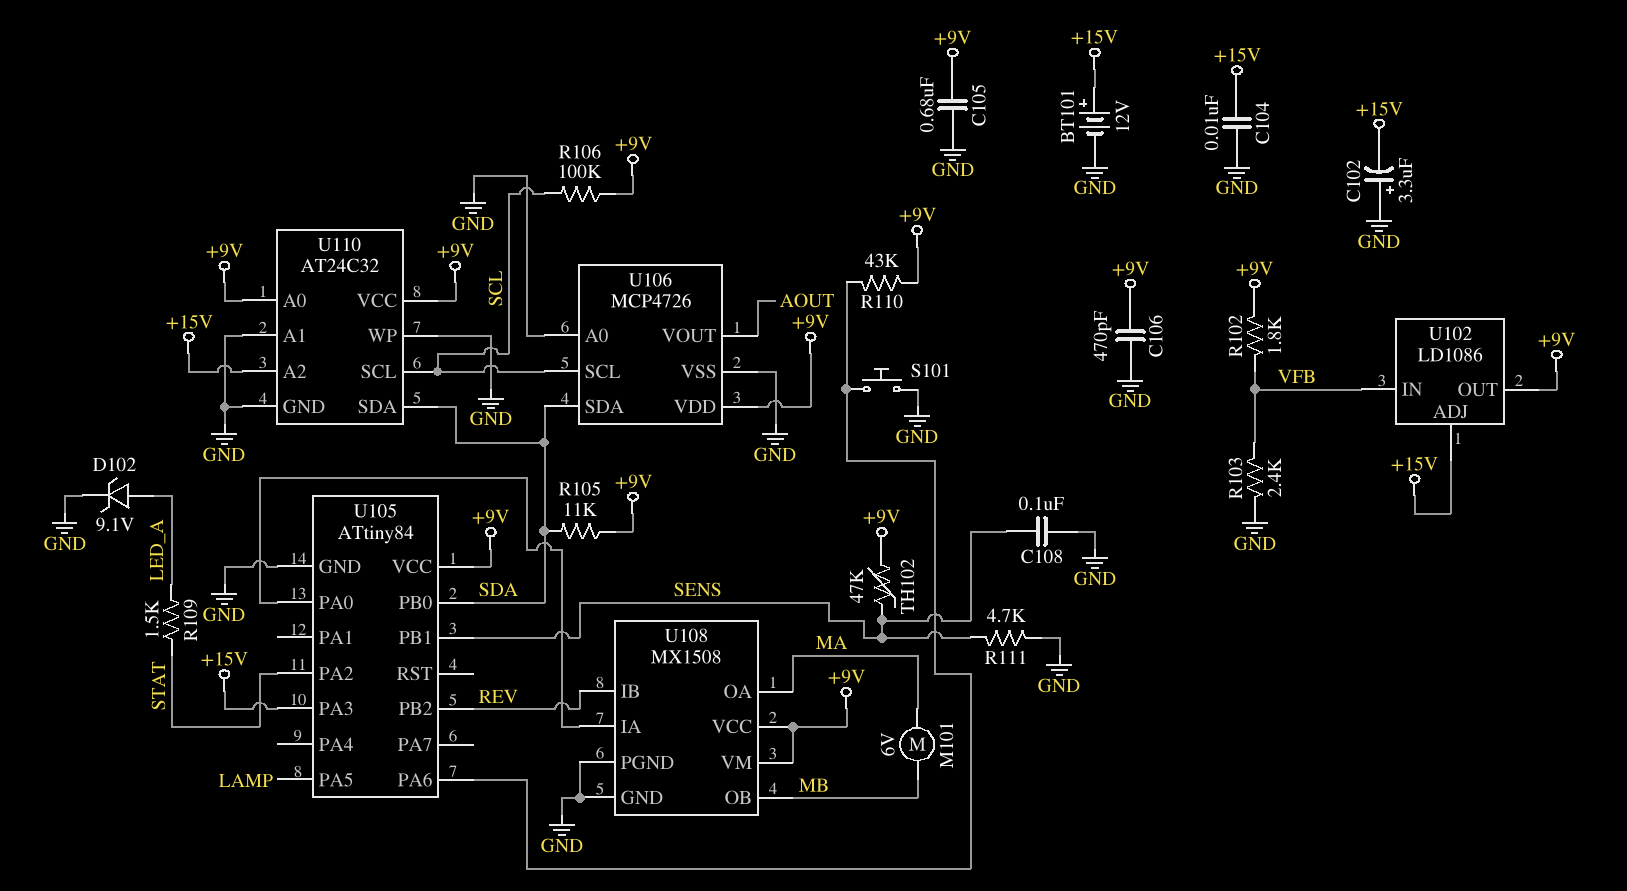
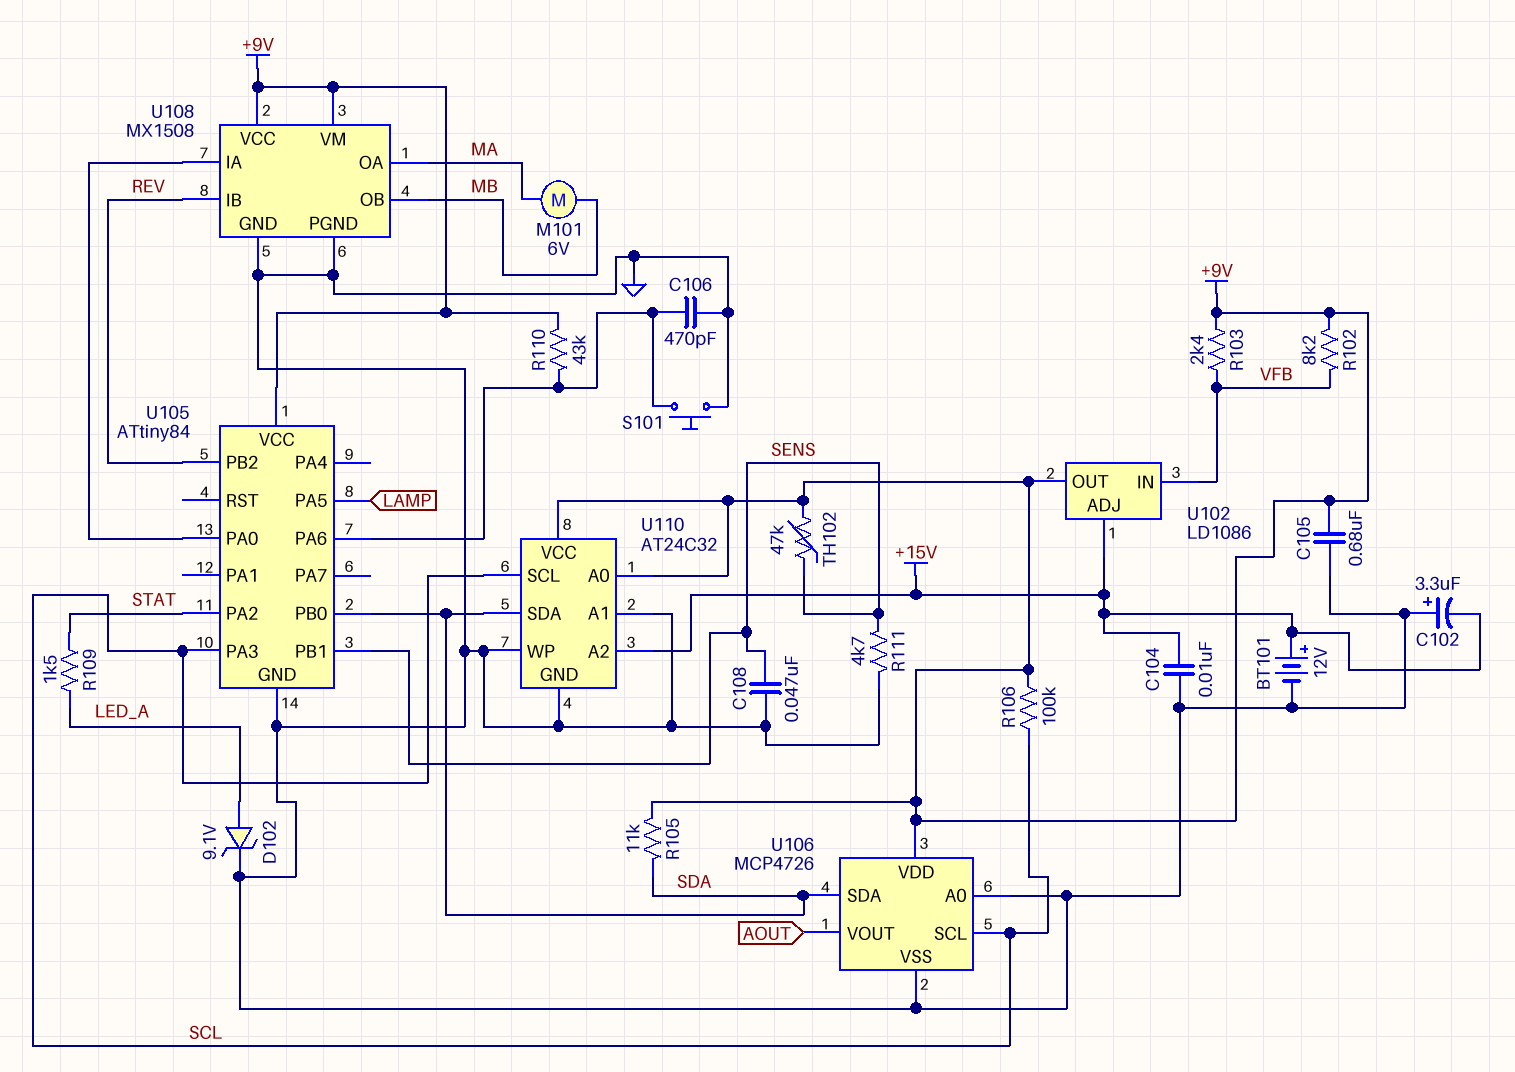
C106: 470pF (+9V, GND) -> 470pF (GND, U105/PA6)
C108: 100nF (GND, SENS) -> 47nF (GND, SENS)
R102: 1.8k (+9V, VFB) -> 8.2k (+9V, VFB)
R103: 2.4k (GND, VFB) -> 2.4k (+9V, VFB)
U105 pin PA3: +15V -> SCL

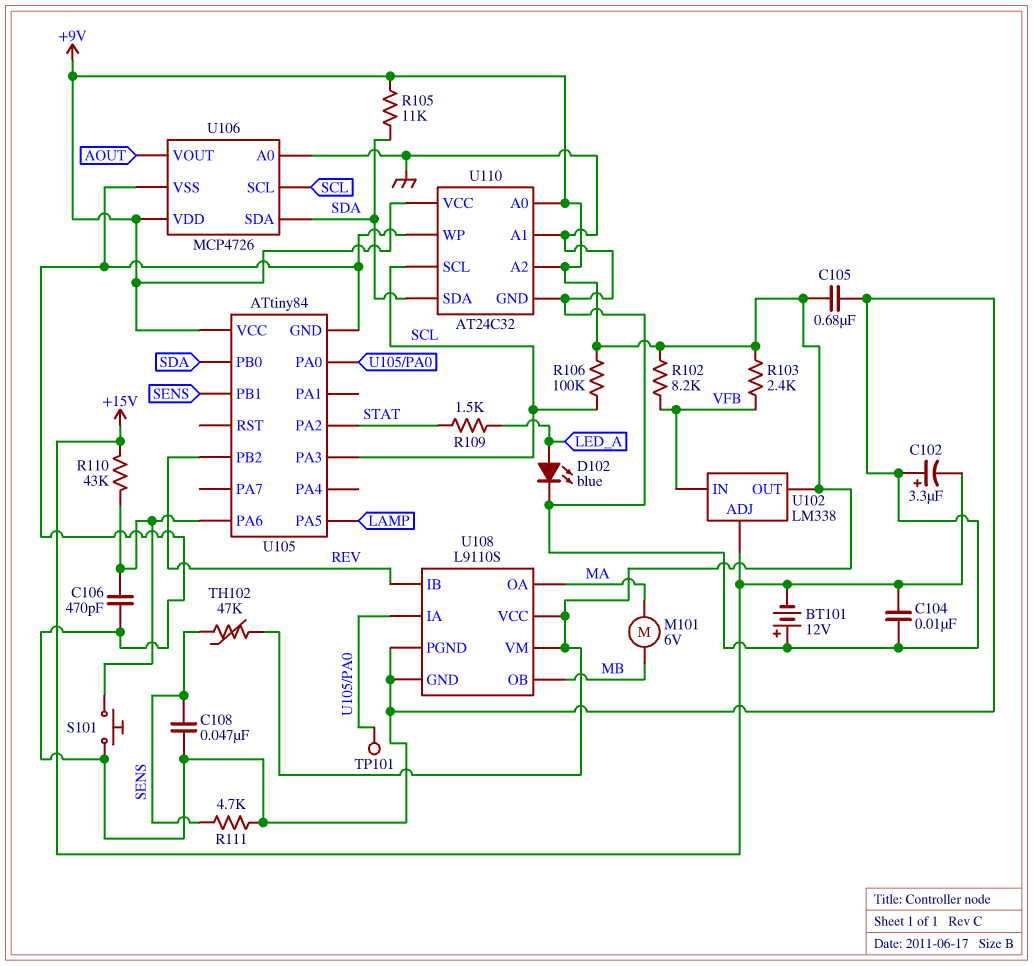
BT101: 12V (plus +15V, minus GND) -> 12V (plus GND, minus +15V)
D102: zener 9.1V (A LED_A, K GND) -> LED blue (A LED_A, K GND)
R110: 43k (+9V, U105/PA6) -> 43k (+15V, U105/PA6)
TP101: none -> test point (U105/PA0)
U102: LD1086 -> LM338
U108: MX1508 -> L9110S
U110 pin A2: +15V -> +9V

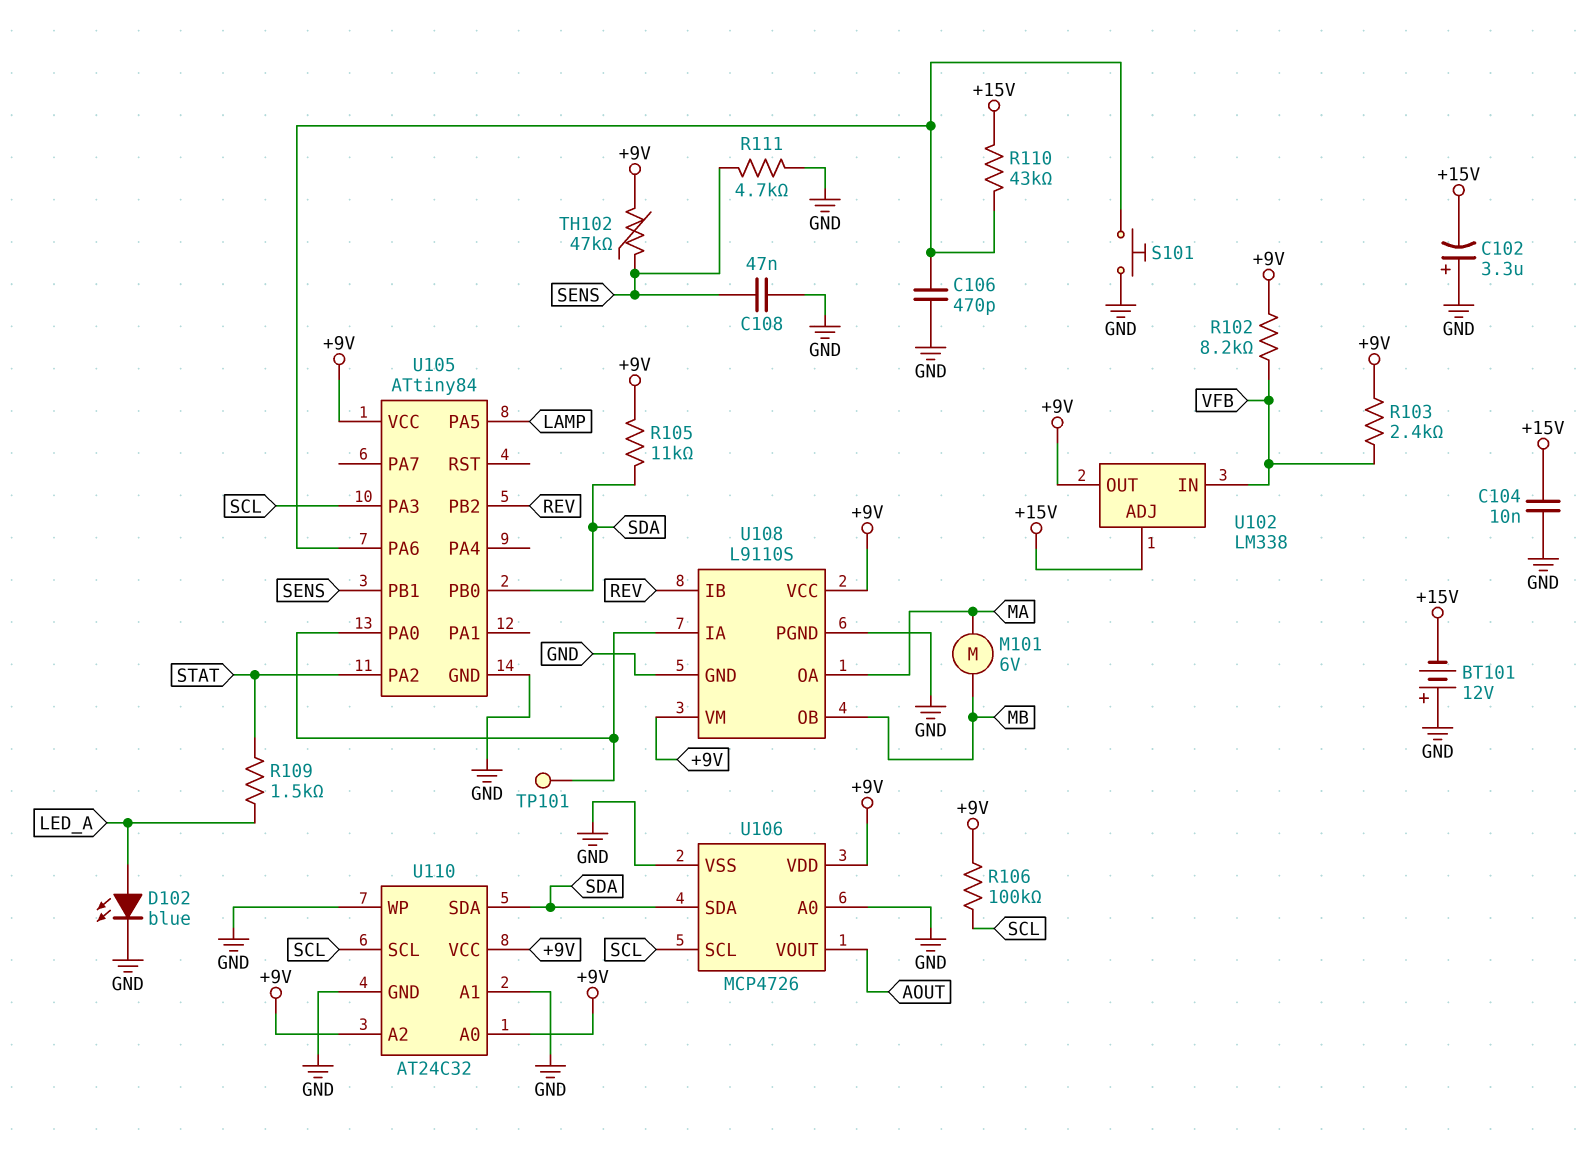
C105: 680nF (+9V, GND) -> none

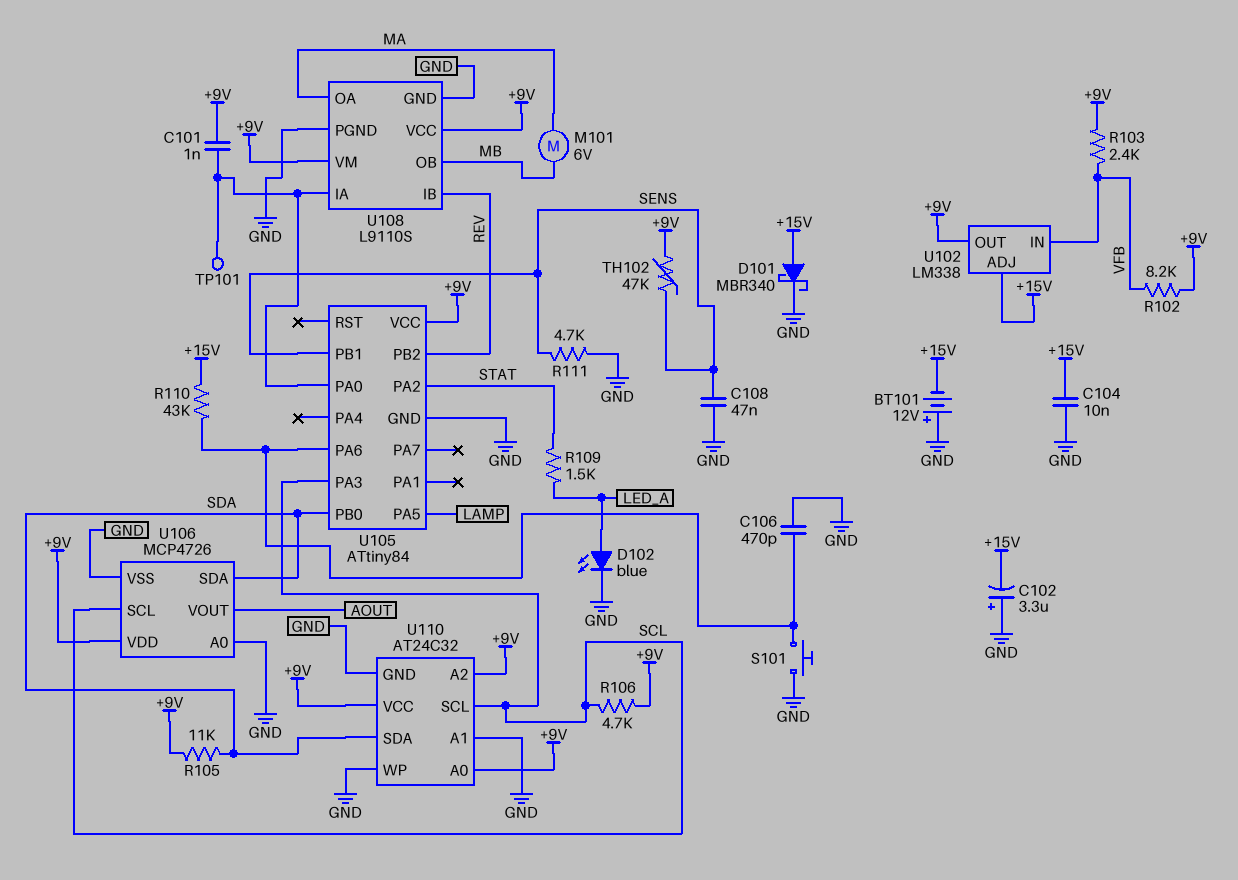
C101: none -> 1nF (+9V, U105/PA0)
D101: none -> schottky MBR340 (A +15V, K GND)
R106: 100k (+9V, SCL) -> 4.7k (+9V, SCL)

